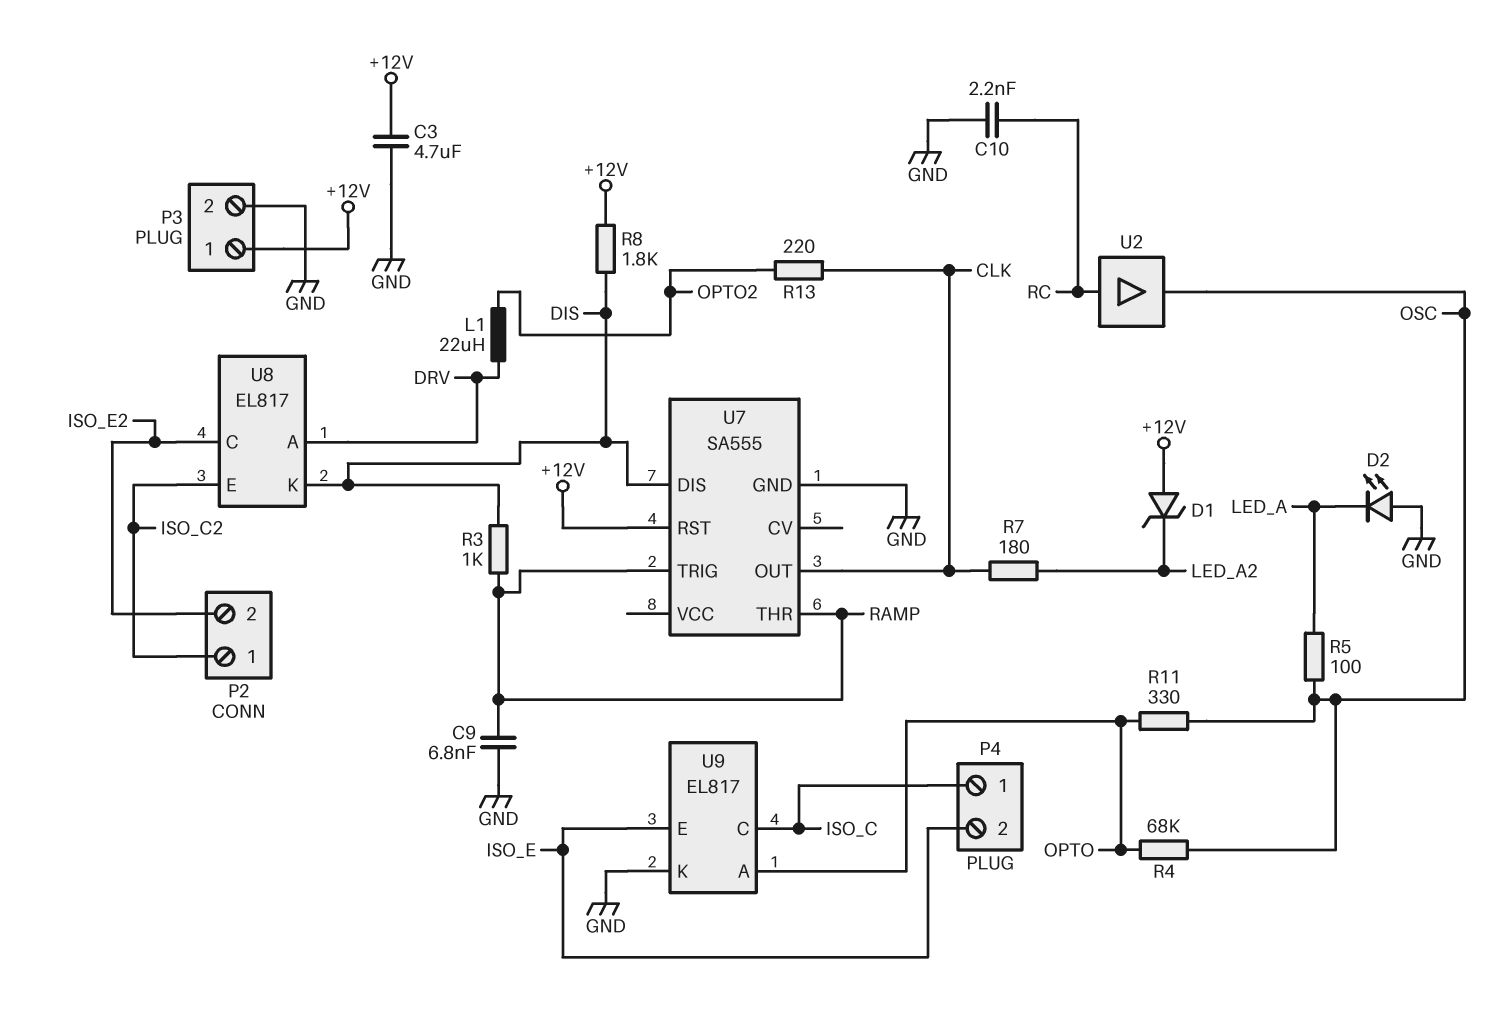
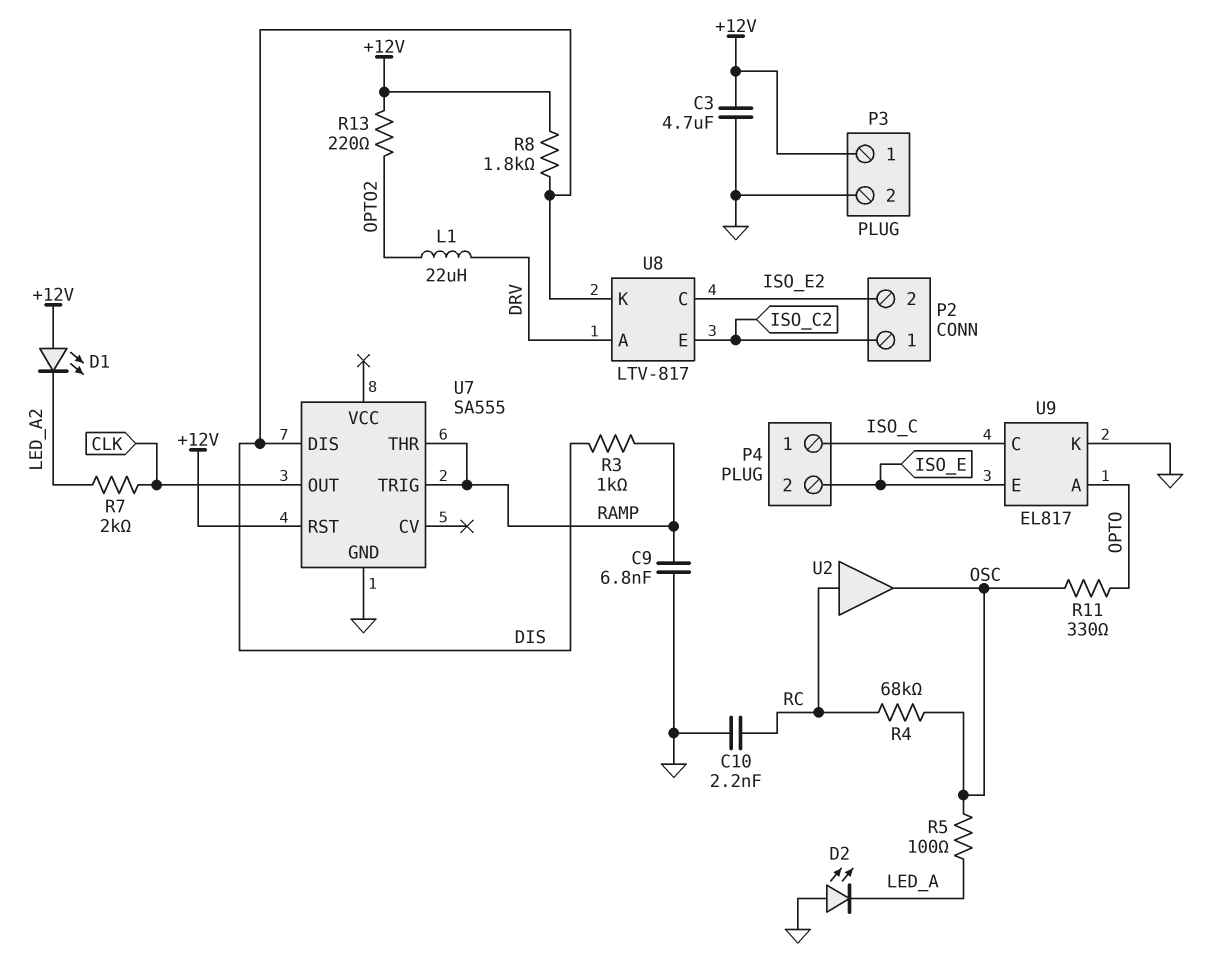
D1: zener (A +12V, K LED_A2) -> LED (A +12V, K LED_A2)
R4: 68k (OPTO, OSC) -> 68k (OSC, RC)
R7: 180 (CLK, LED_A2) -> 2k (CLK, LED_A2)
R13: 220 (CLK, OPTO2) -> 220 (+12V, OPTO2)
U8: EL817 -> LTV-817

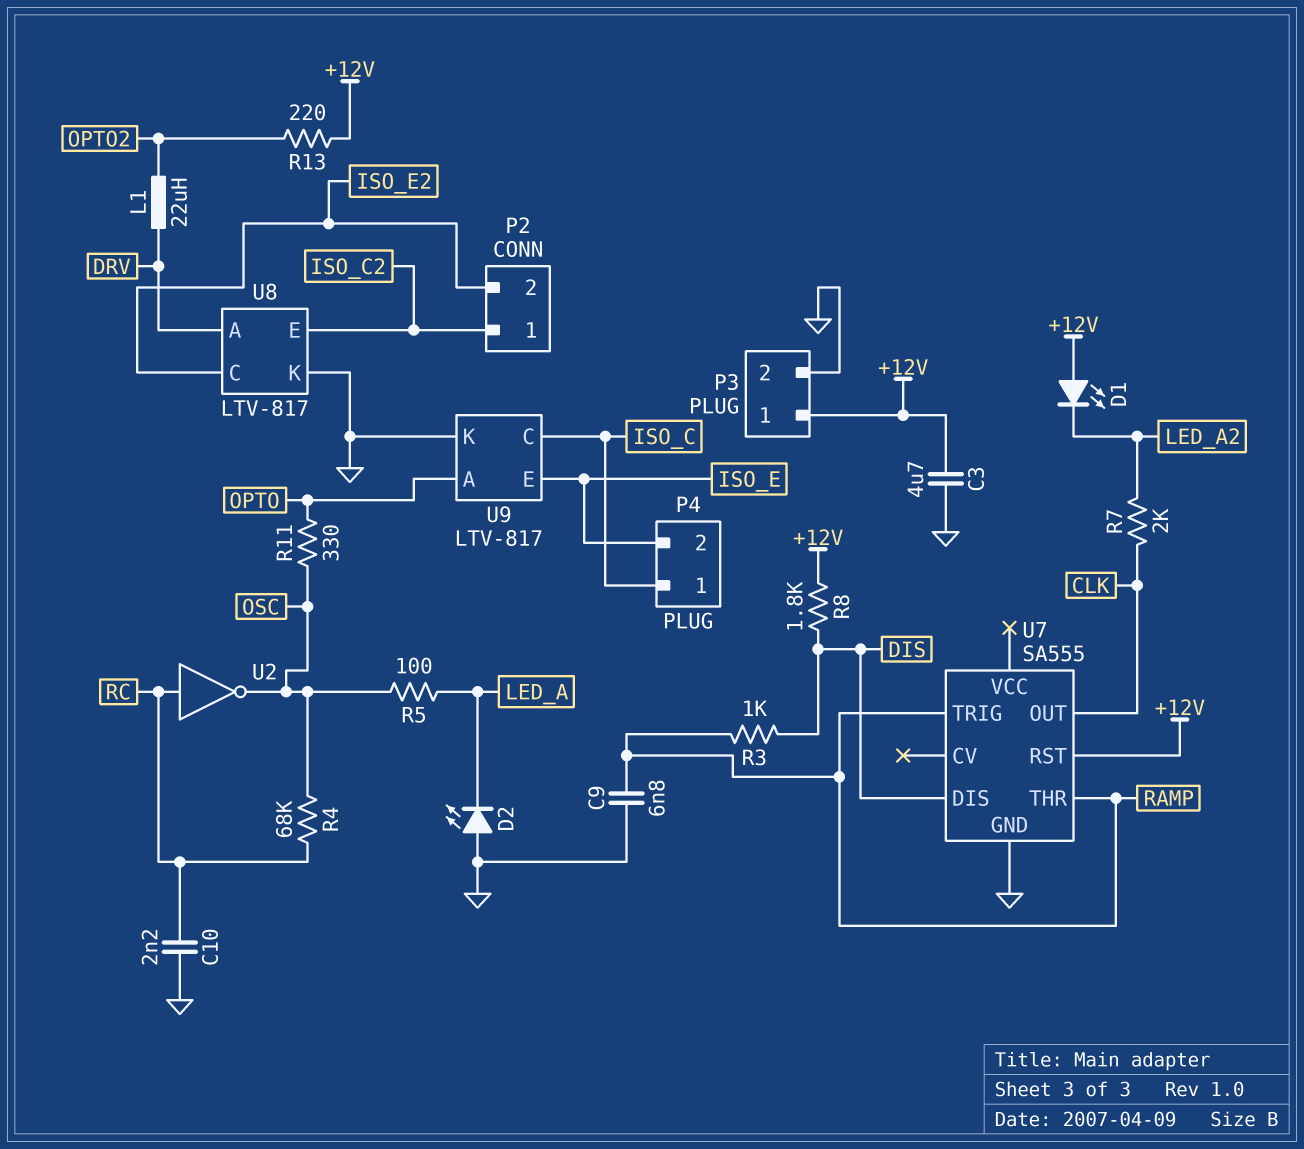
U2: buffer (in RC, out OSC) -> NOT (in RC, out OSC)
U8 pin K: DIS -> GND
U9: EL817 -> LTV-817

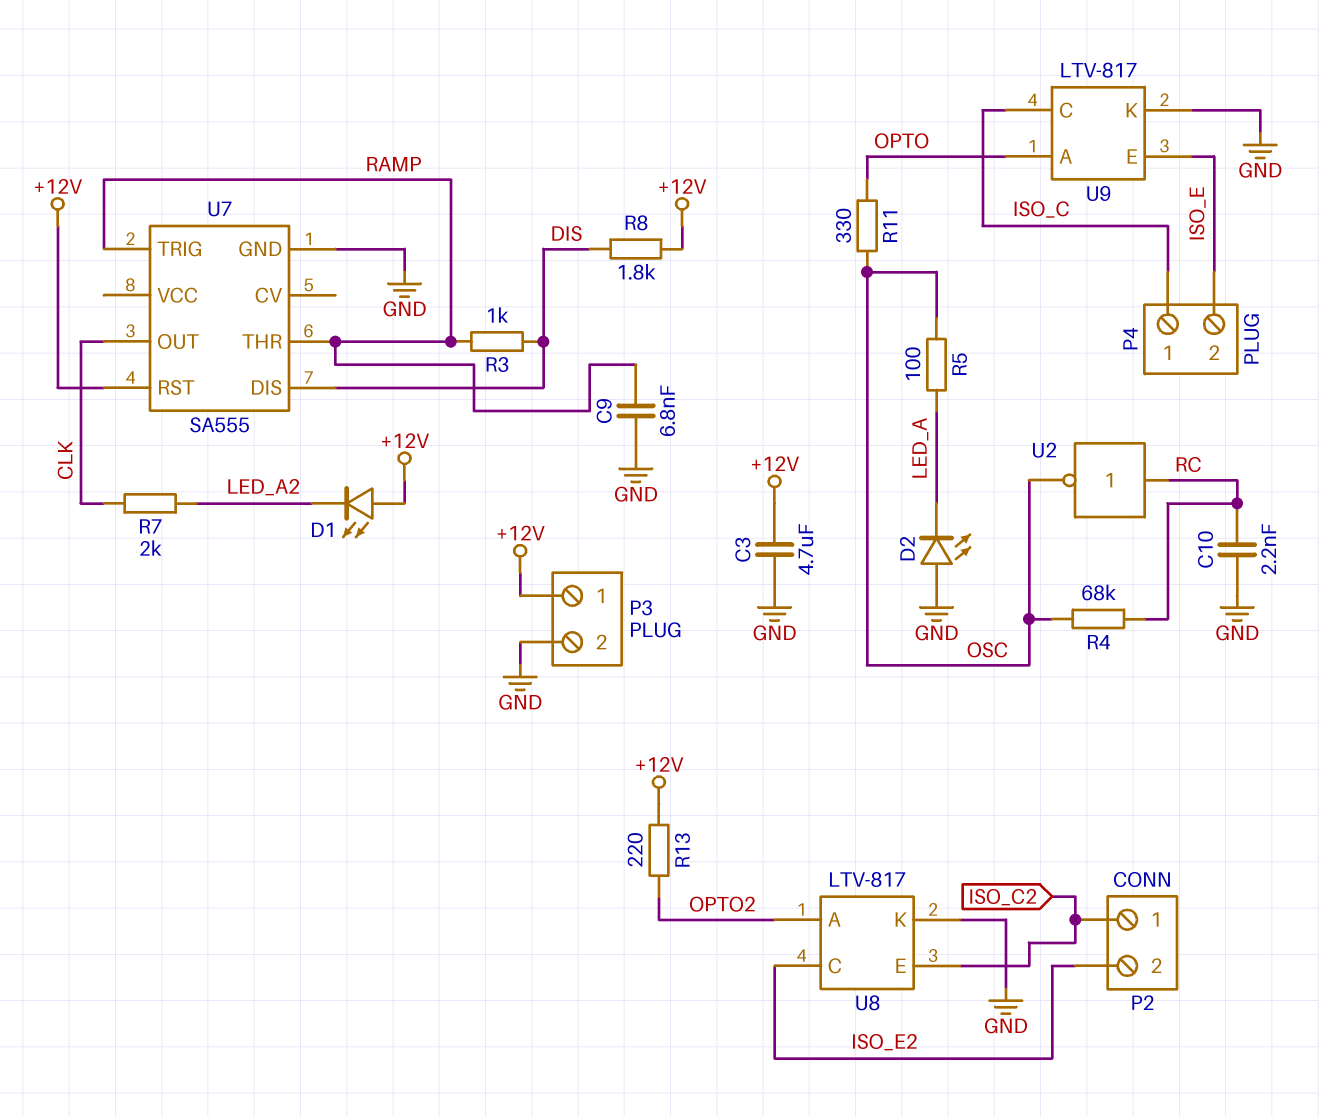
L1: 22uH (DRV, OPTO2) -> none
U8 pin A: DRV -> OPTO2

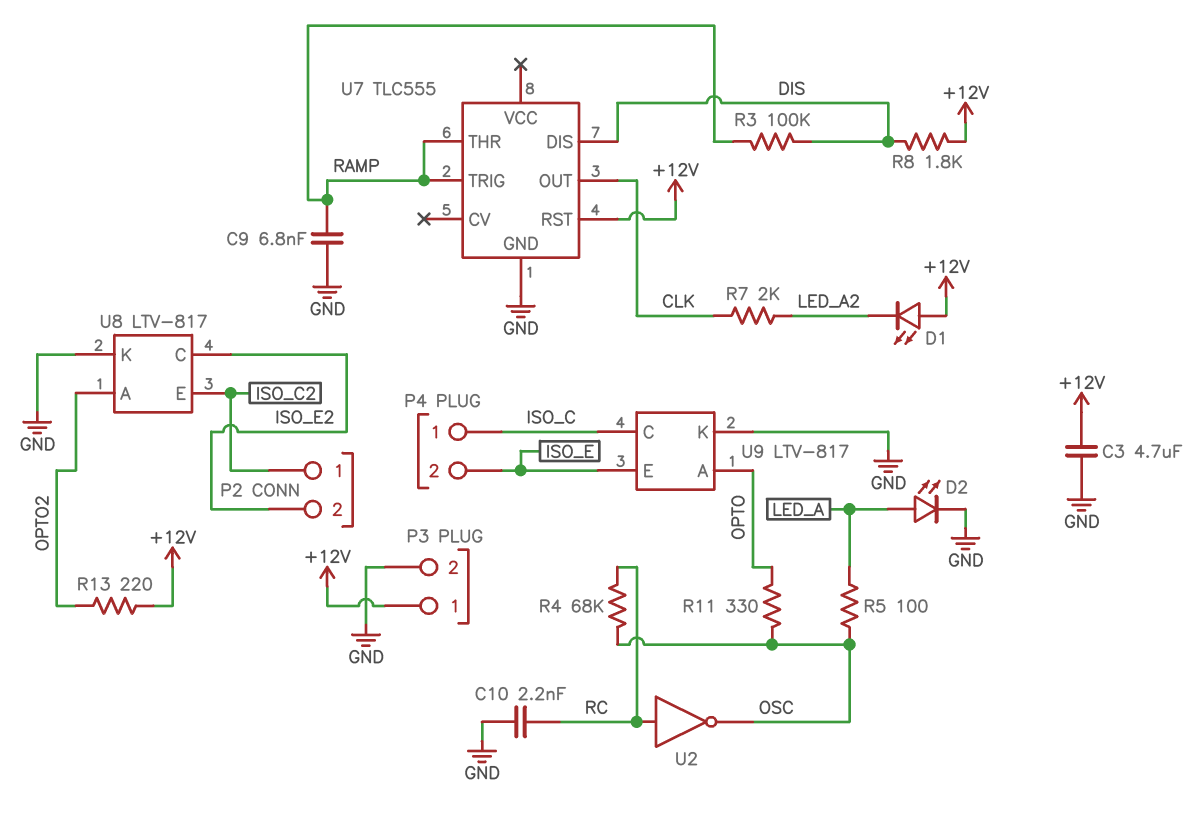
D2: LED (A GND, K LED_A) -> LED (A LED_A, K GND)
R3: 1k (DIS, RAMP) -> 100k (DIS, RAMP)
U7: SA555 -> TLC555

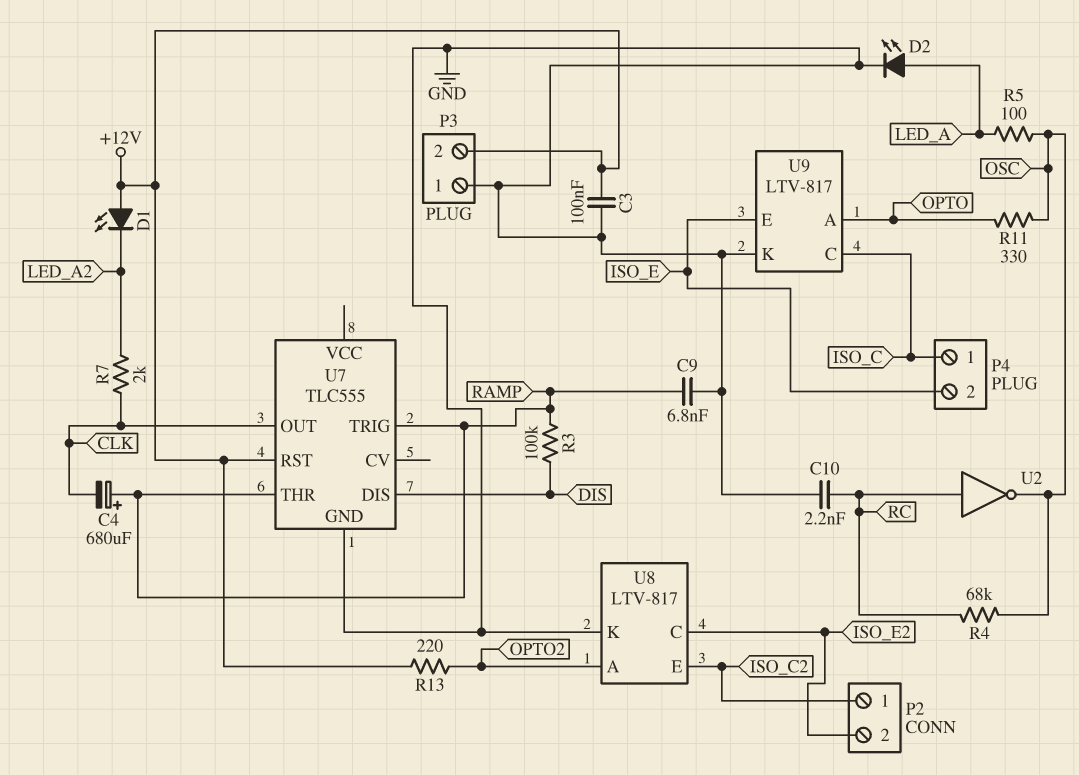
C3: 4.7uF (+12V, GND) -> 100nF (+12V, GND)
C4: none -> 680uF (plus RAMP, minus CLK)
P3 pin 1: +12V -> GND
P3 pin 2: GND -> +12V
R8: 1.8k (+12V, DIS) -> none

